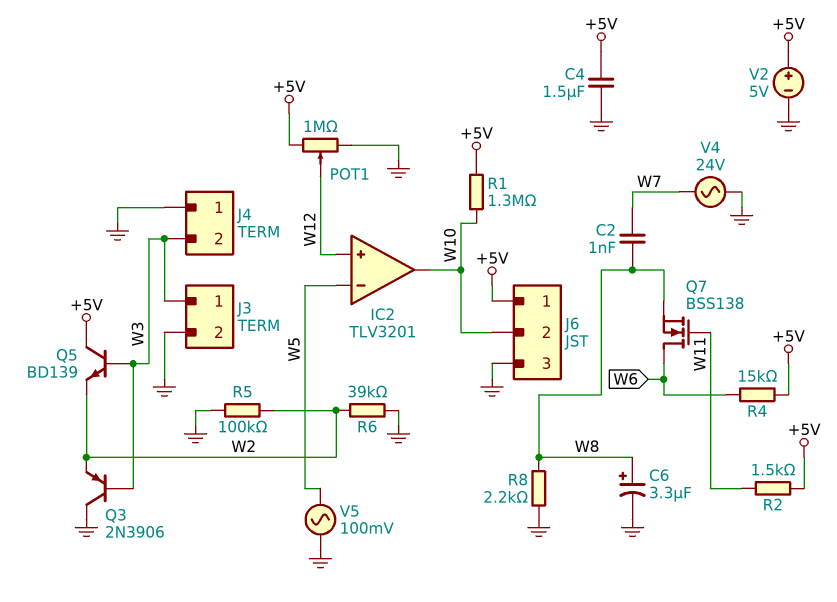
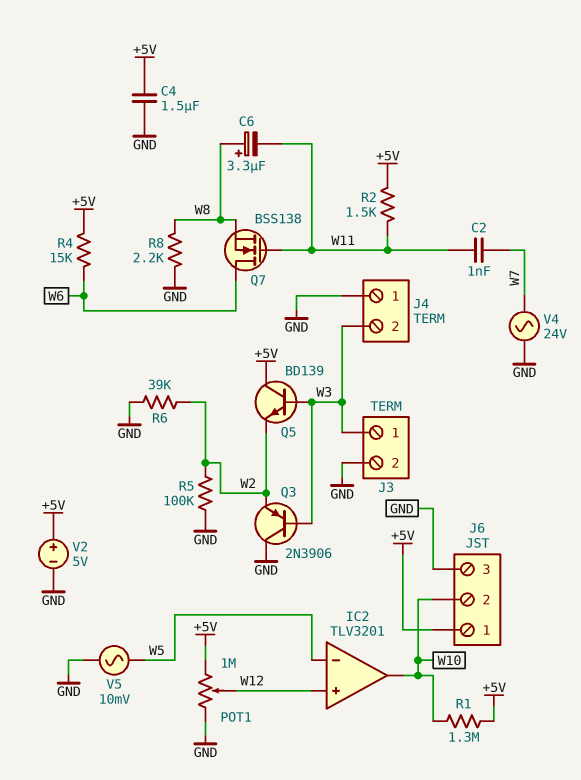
C2: 1nF (W7, W8) -> 1nF (W7, W11)
C6: 3.3uF (plus W8, minus GND) -> 3.3uF (plus W8, minus W11)
V5: AC 100mV (GND, W5) -> AC 10mV (GND, W5)

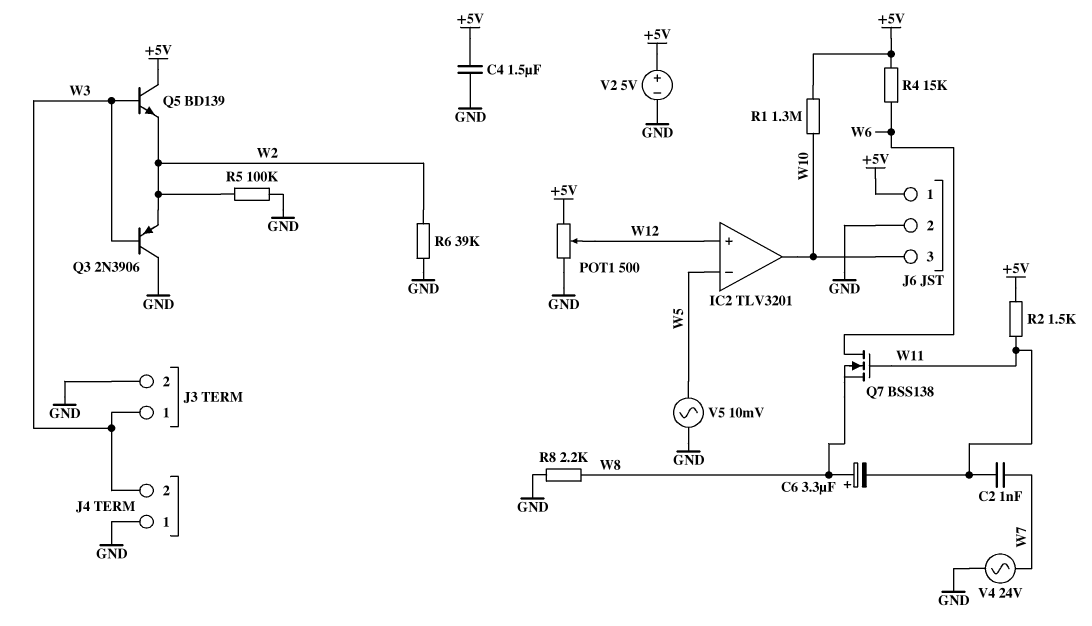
J6 pin 2: W10 -> GND
J6 pin 3: GND -> W10
POT1: 1M (+5V, GND, wiper W12) -> 500 (+5V, GND, wiper W12)

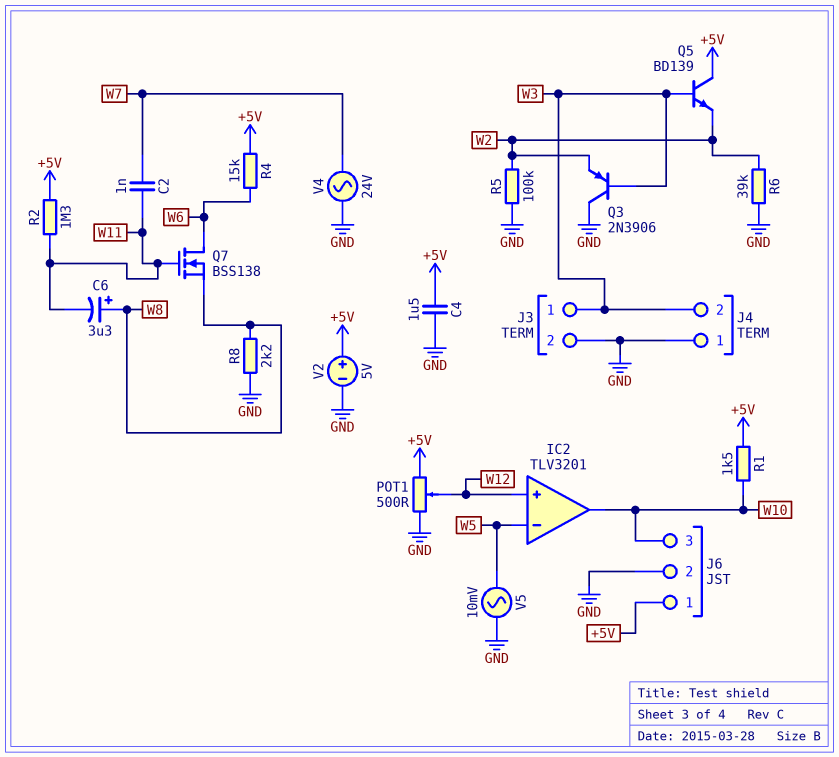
R1: 1.3M (+5V, W10) -> 1.5k (+5V, W10)
R2: 1.5k (+5V, W11) -> 1.3M (+5V, W11)

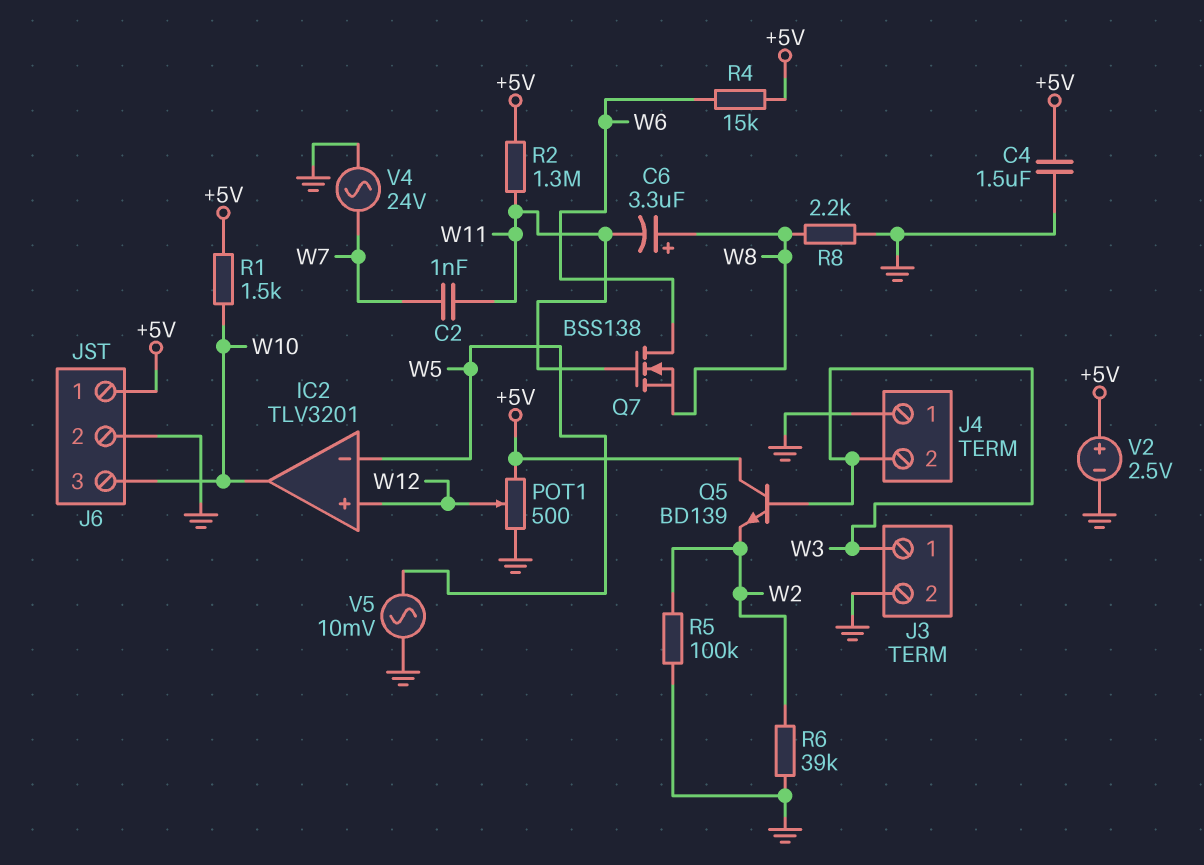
Q3: PNP 2N3906 (B W3, C GND, E W2) -> none
V2: 5V (plus +5V, minus GND) -> 2.5V (plus +5V, minus GND)

